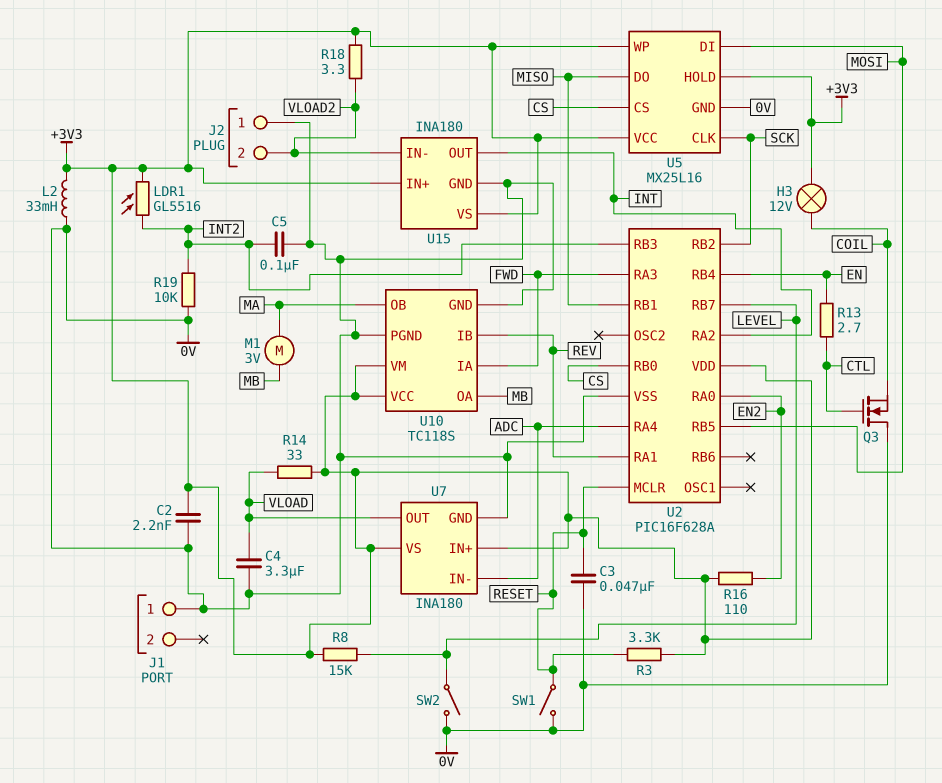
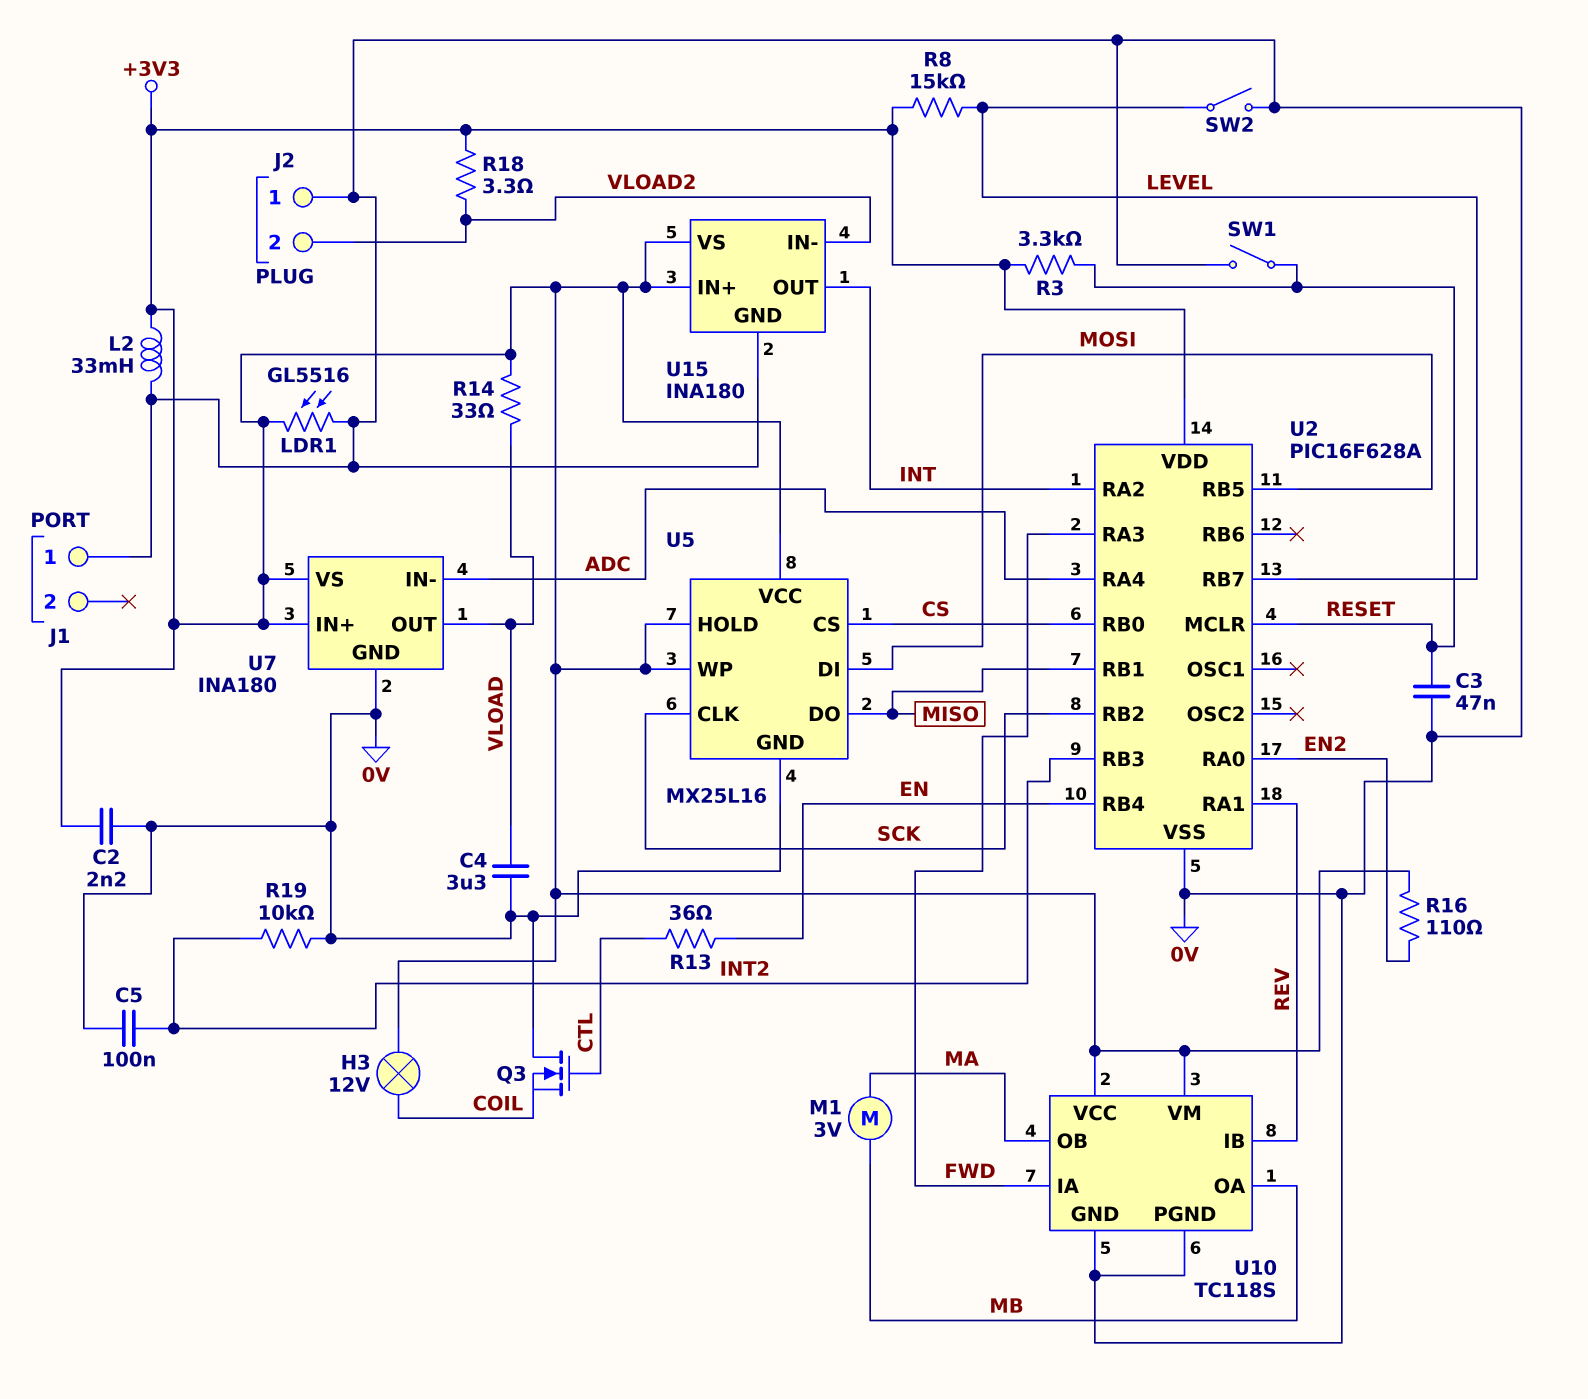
LDR1: GL5516 (+3V3, INT2) -> GL5516 (+3V3, 0V)
R13: 2.7 (CTL, EN) -> 36 (CTL, EN)

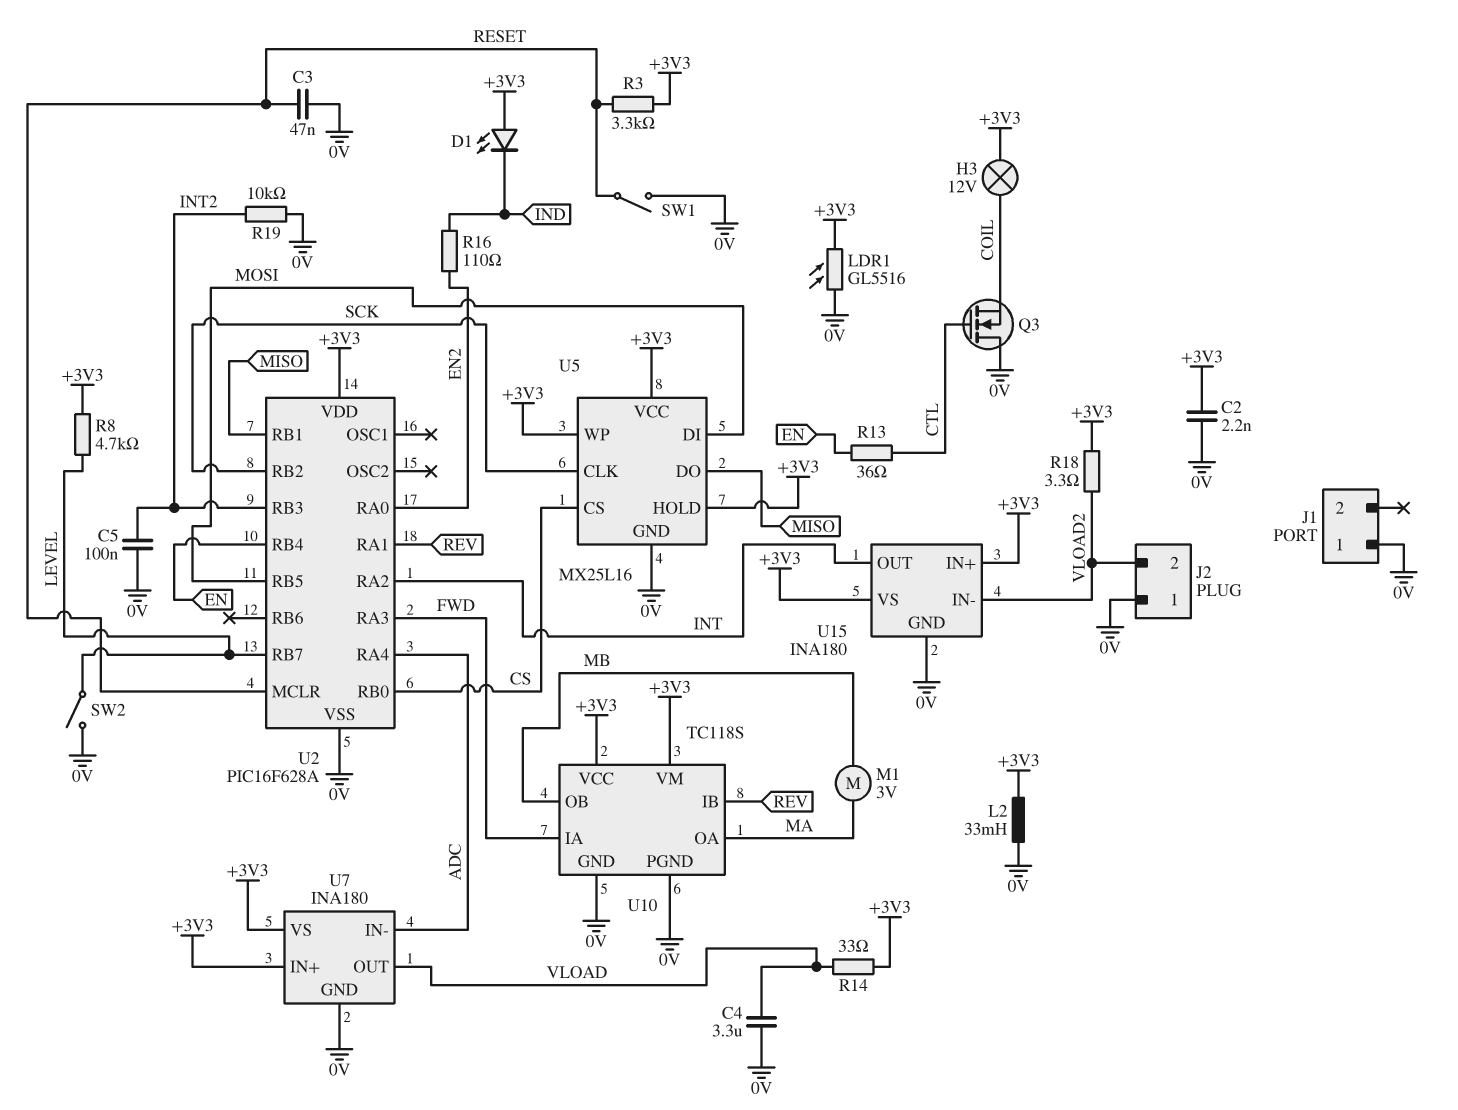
D1: none -> LED (A +3V3, K IND)
R8: 15k (+3V3, LEVEL) -> 4.7k (+3V3, LEVEL)
R16: 110 (+3V3, EN2) -> 110 (EN2, IND)
U10 pin OA: MB -> MA
U10 pin OB: MA -> MB

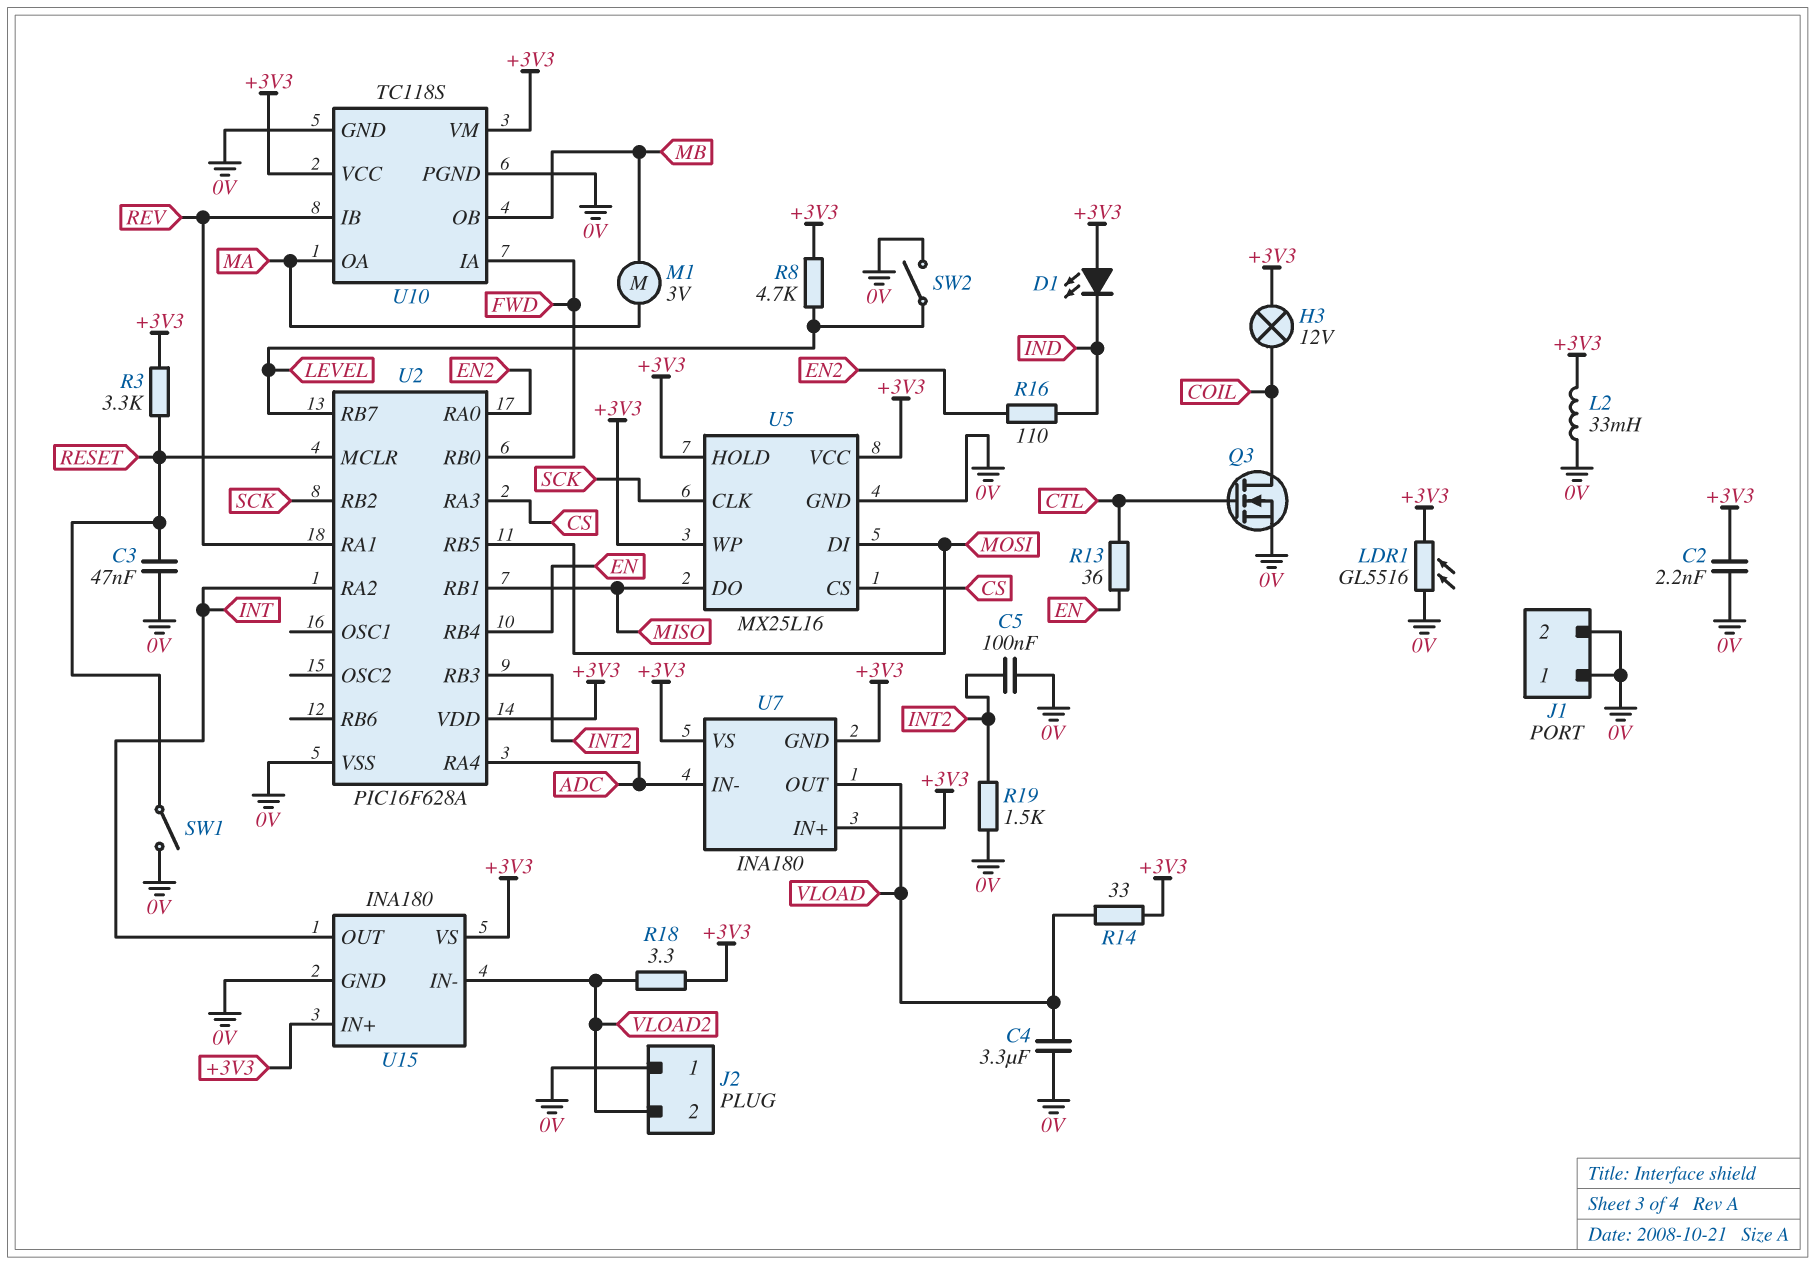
J1 pin 2: none -> 0V
Q3: NMOS (G CTL, D 0V, S COIL) -> NMOS (G CTL, D COIL, S 0V)
R19: 10k (0V, INT2) -> 1.5k (0V, INT2)
U2 pin RA3: FWD -> CS
U2 pin RB0: CS -> FWD
U7 pin GND: 0V -> +3V3

